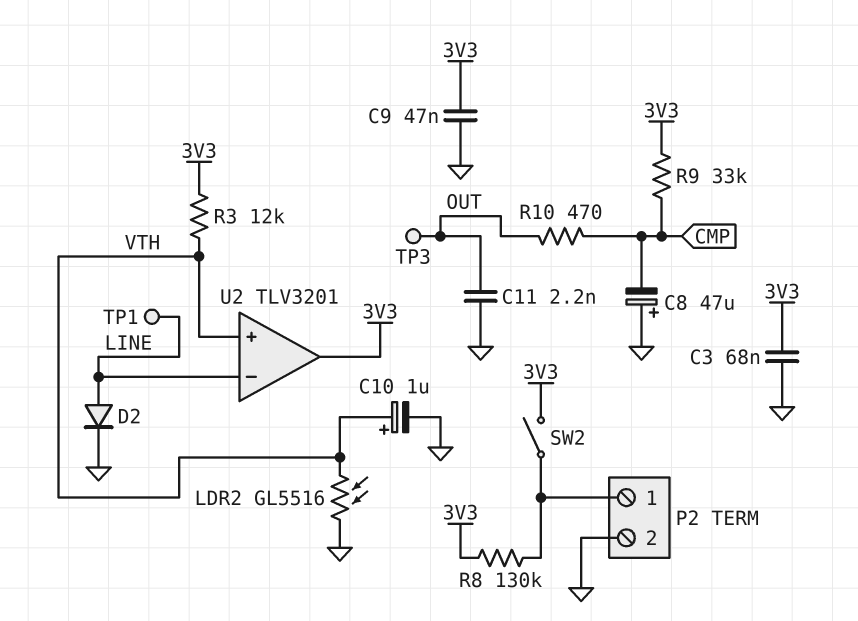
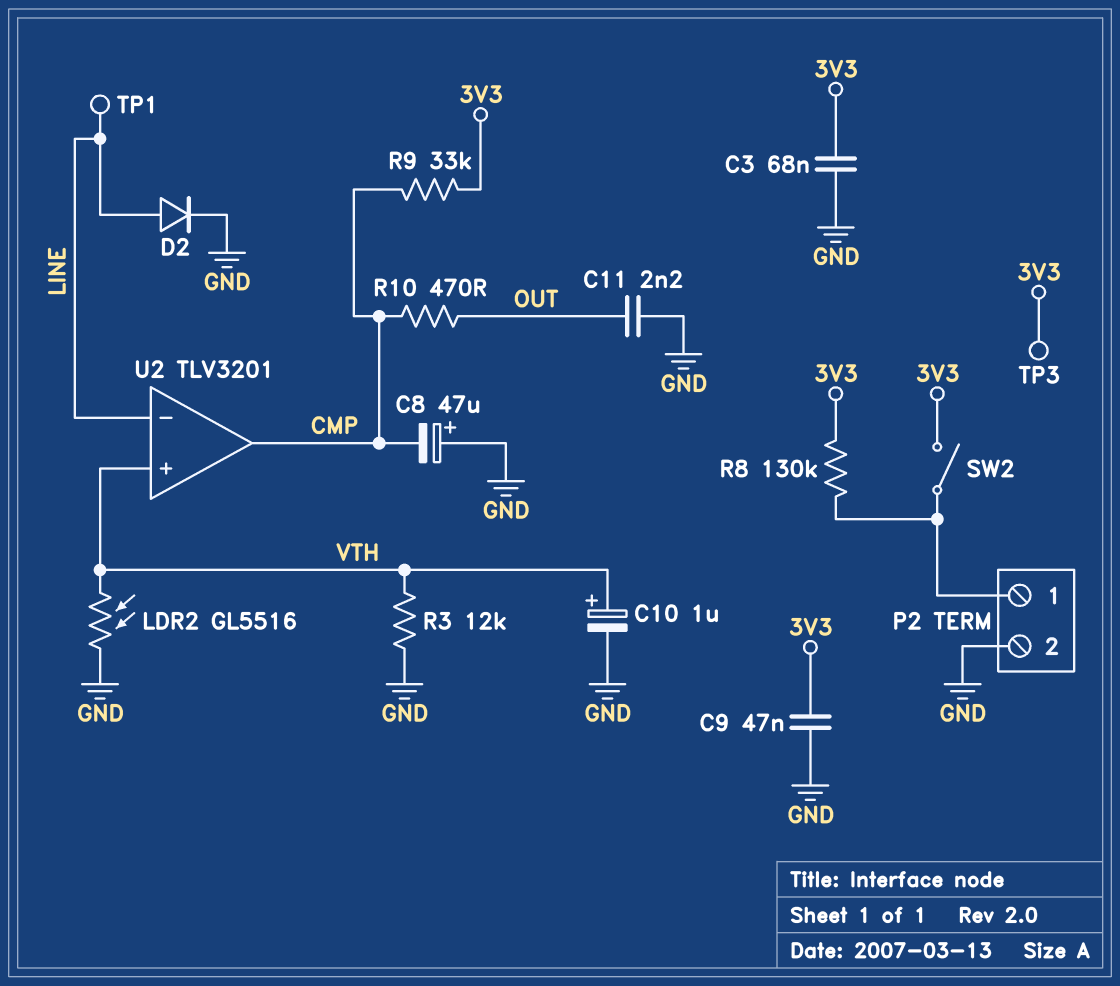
R3: 12k (3V3, VTH) -> 12k (GND, VTH)
TP3: test point (OUT) -> test point (3V3)
U2 pin out: 3V3 -> CMP

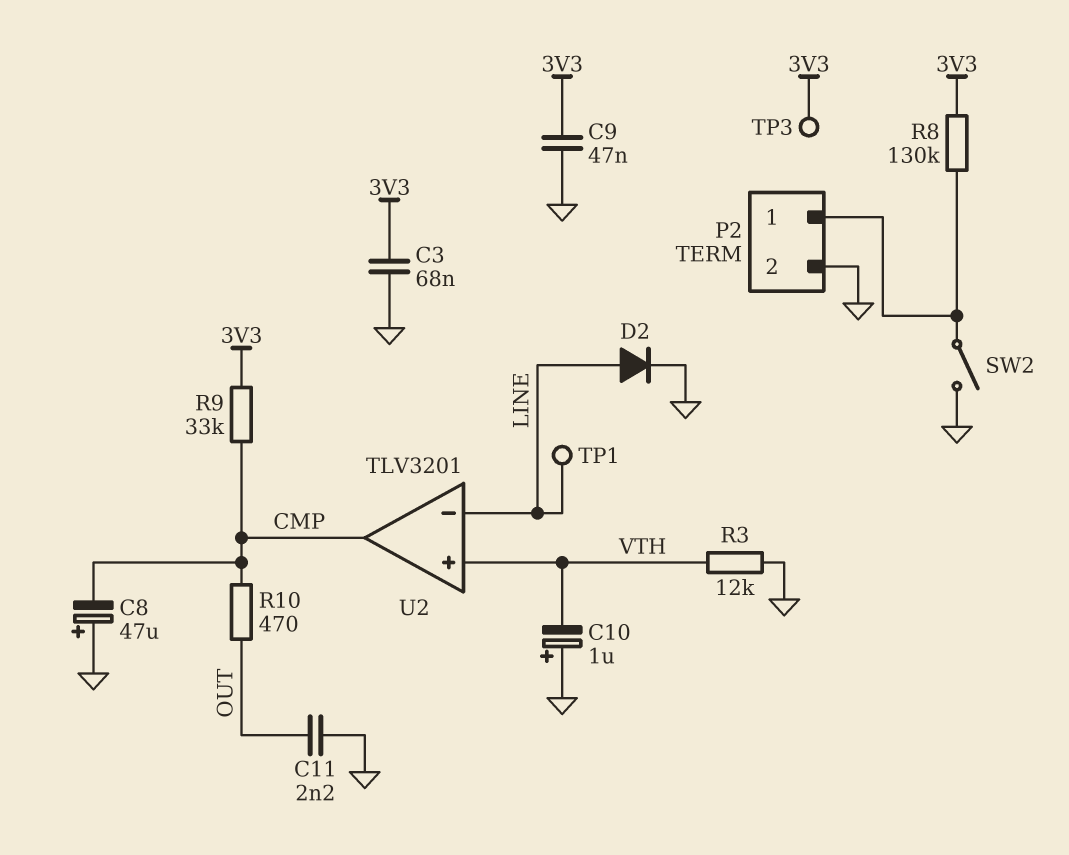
C10: 1uF (plus VTH, minus GND) -> 1uF (plus GND, minus VTH)
LDR2: GL5516 (GND, VTH) -> none
SW2: switch (3V3, P2/1) -> switch (GND, P2/1)

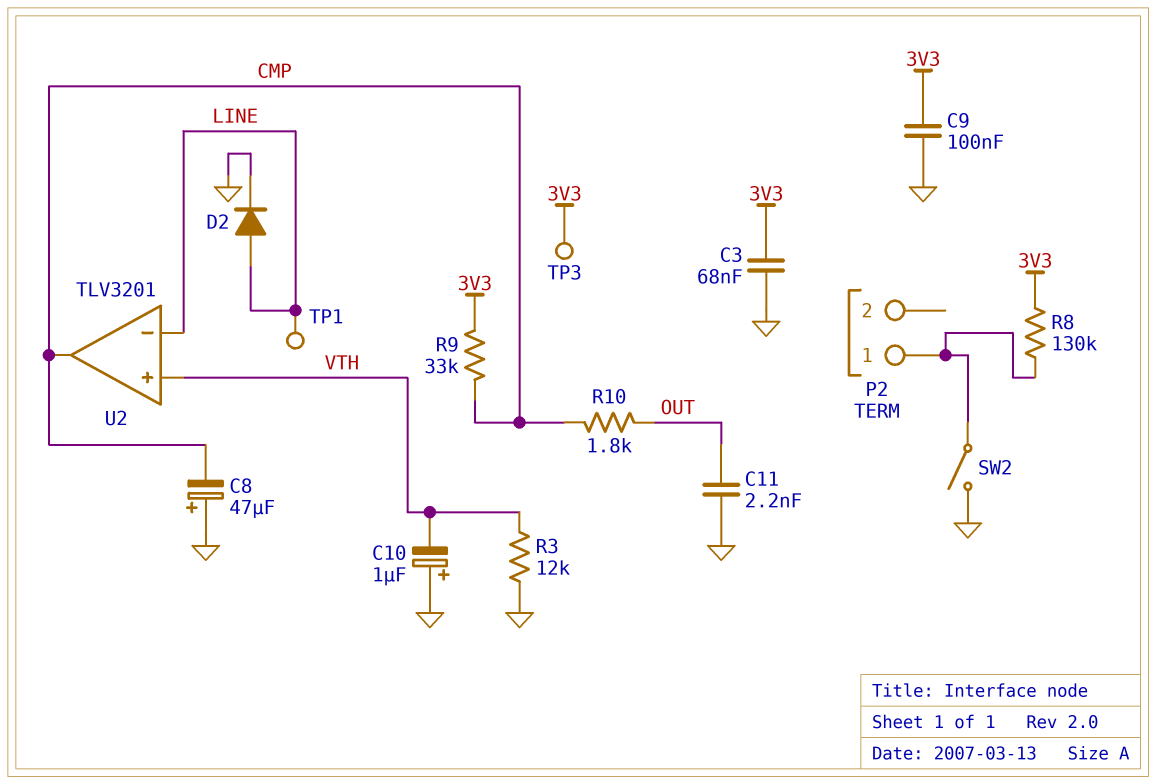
C9: 47nF (3V3, GND) -> 100nF (3V3, GND)
P2 pin 2: GND -> none
R10: 470 (CMP, OUT) -> 1.8k (CMP, OUT)

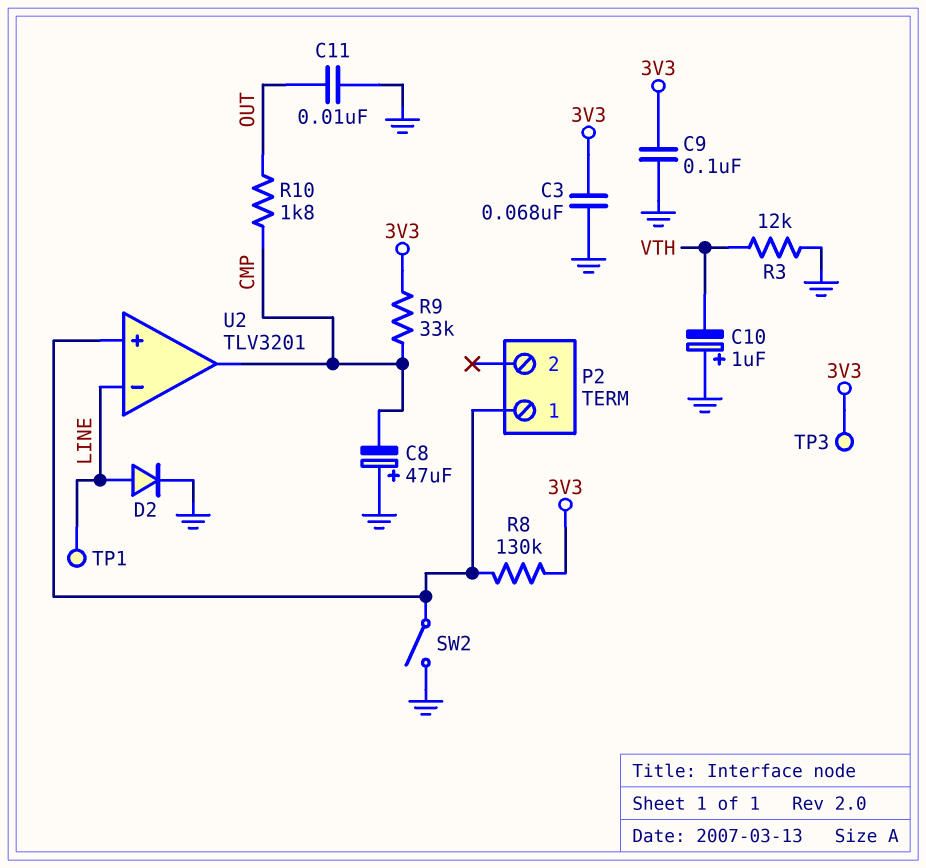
C11: 2.2nF (GND, OUT) -> 10nF (GND, OUT)
U2 pin in+: VTH -> P2/1

